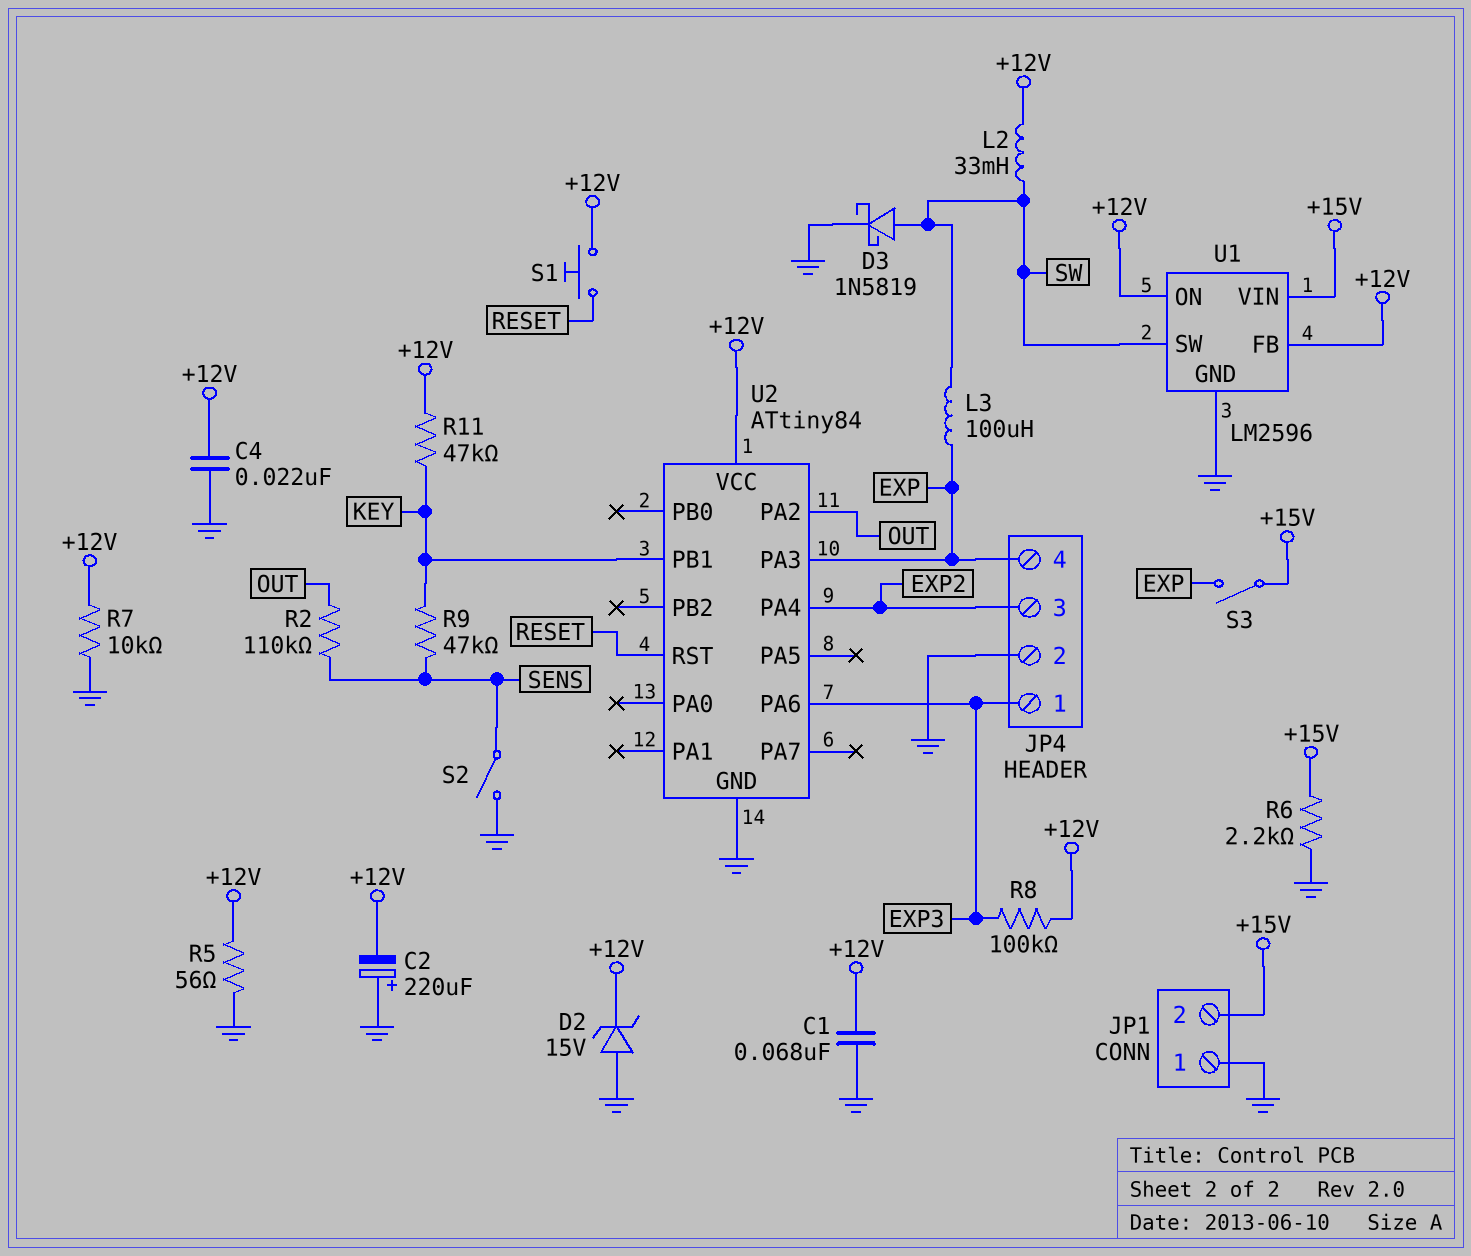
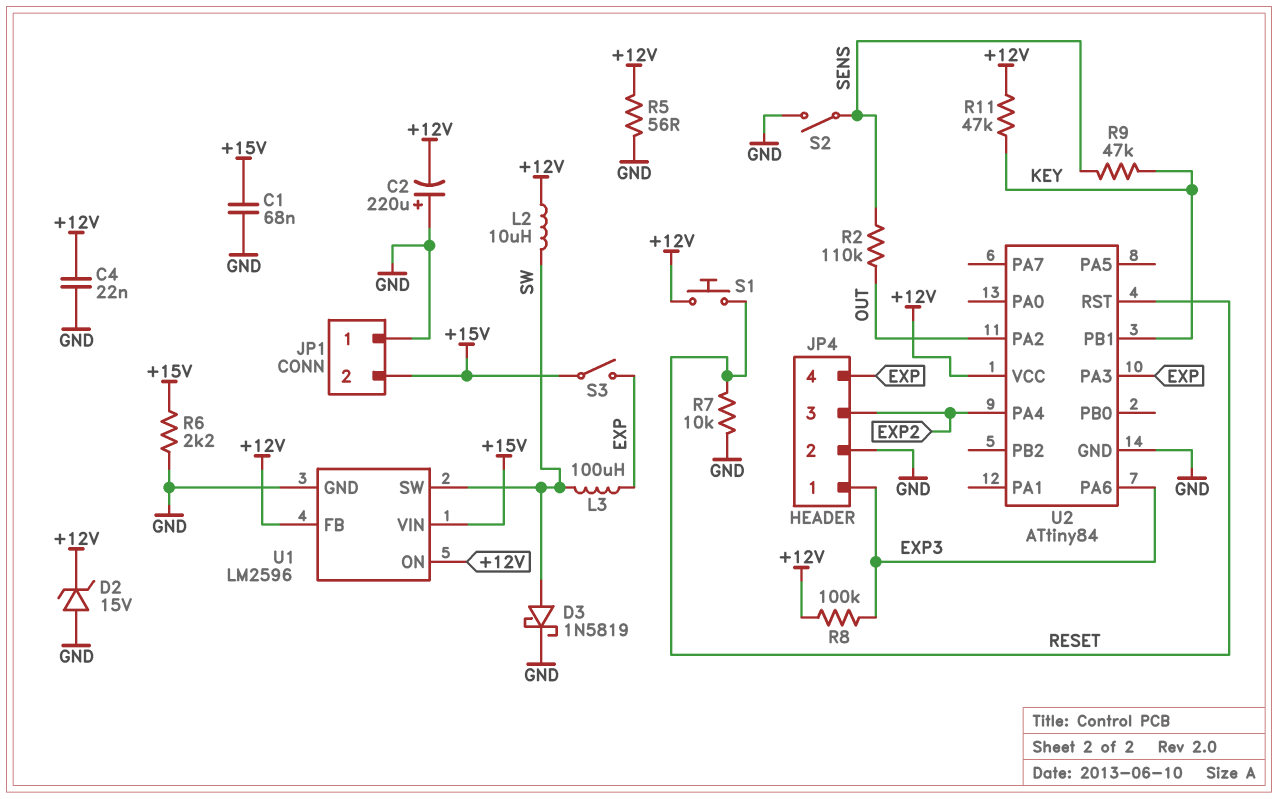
C1: 68nF (+12V, GND) -> 68nF (+15V, GND)
L2: 33mH (+12V, SW) -> 10uH (+12V, SW)
R7: 10k (+12V, GND) -> 10k (GND, RESET)

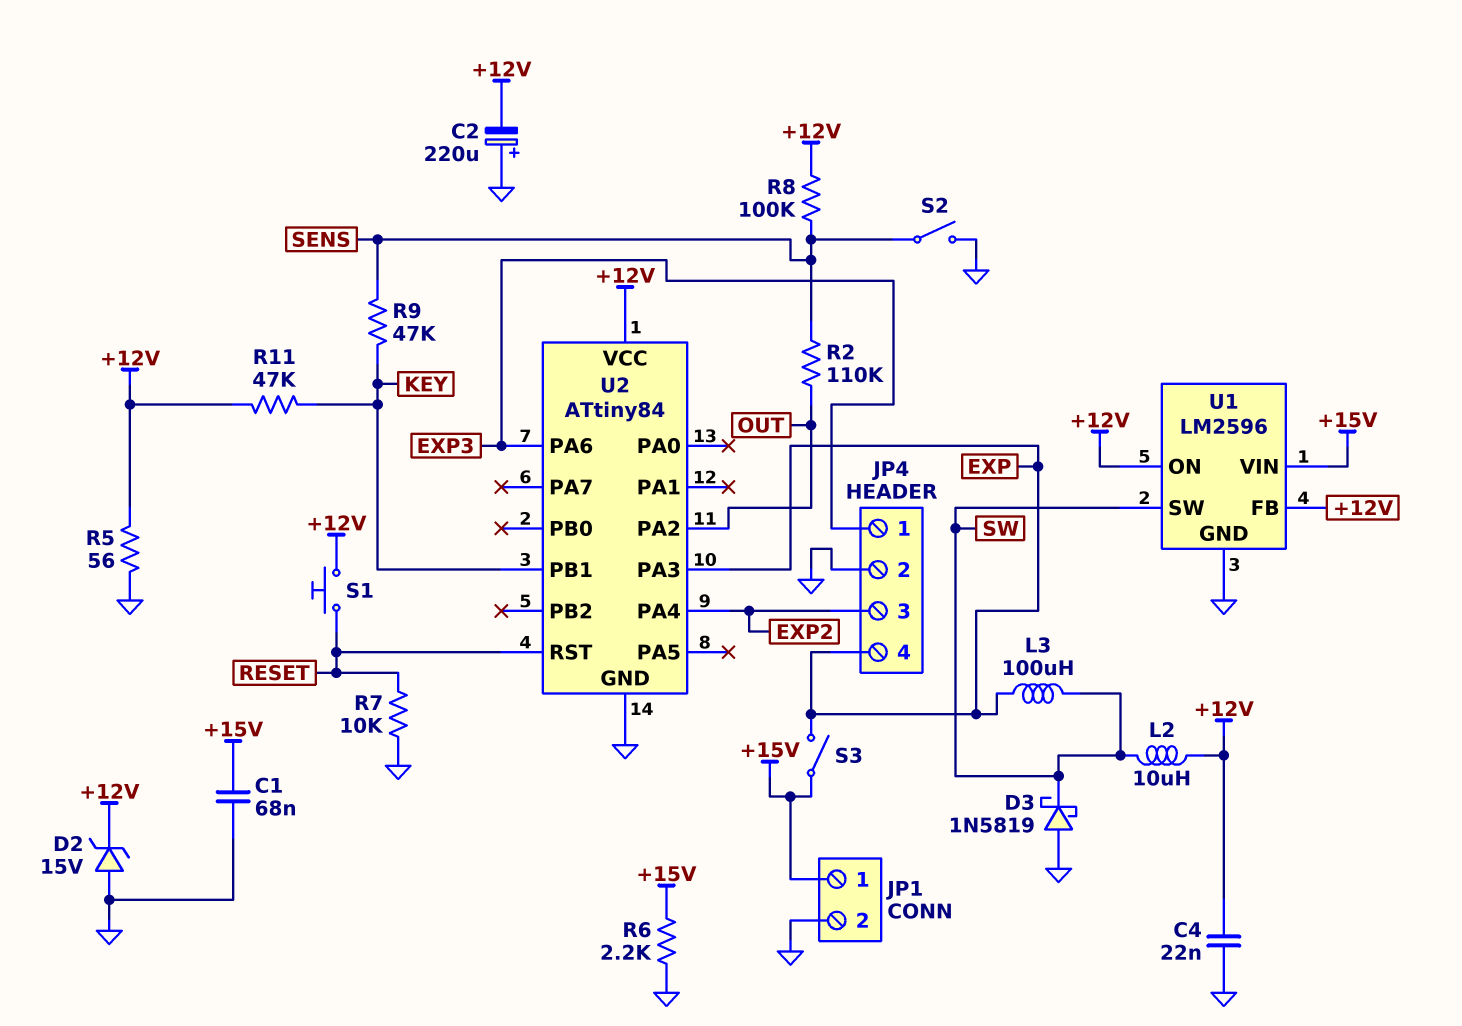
D3: schottky 1N5819 (A SW, K GND) -> schottky 1N5819 (A GND, K SW)
JP1 pin 1: GND -> +15V
JP1 pin 2: +15V -> GND
R8: 100k (+12V, EXP3) -> 100k (+12V, SENS)

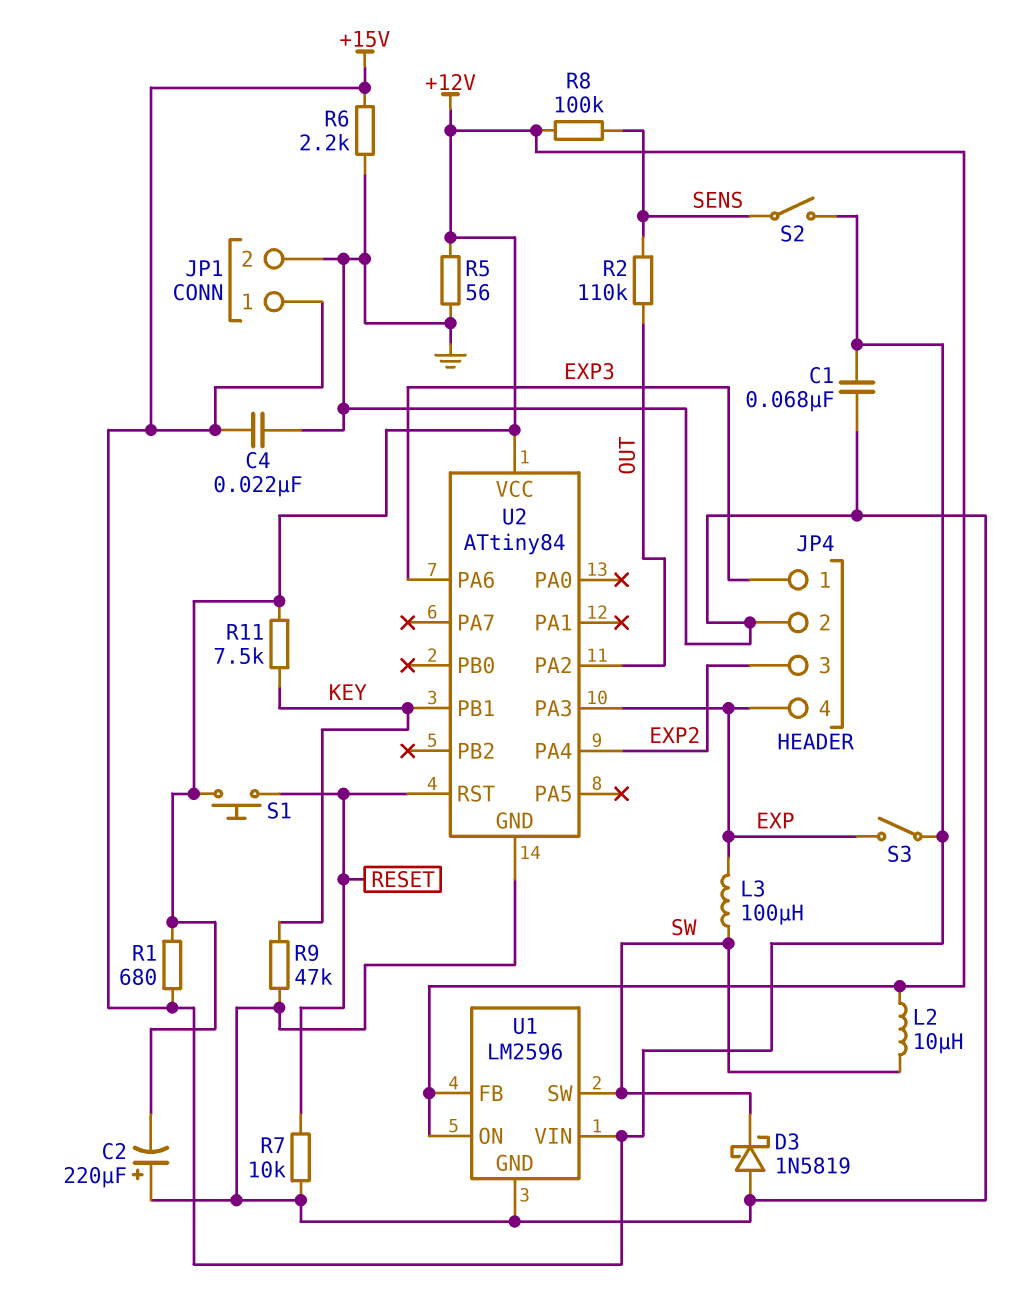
C4: 22nF (+12V, GND) -> 22nF (+15V, GND)
D2: zener 15V (A GND, K +12V) -> none
R1: none -> 680 (+12V, +15V)
R9: 47k (KEY, SENS) -> 47k (GND, KEY)
R11: 47k (+12V, KEY) -> 7.5k (+12V, KEY)
S2: switch (GND, SENS) -> switch (+15V, SENS)

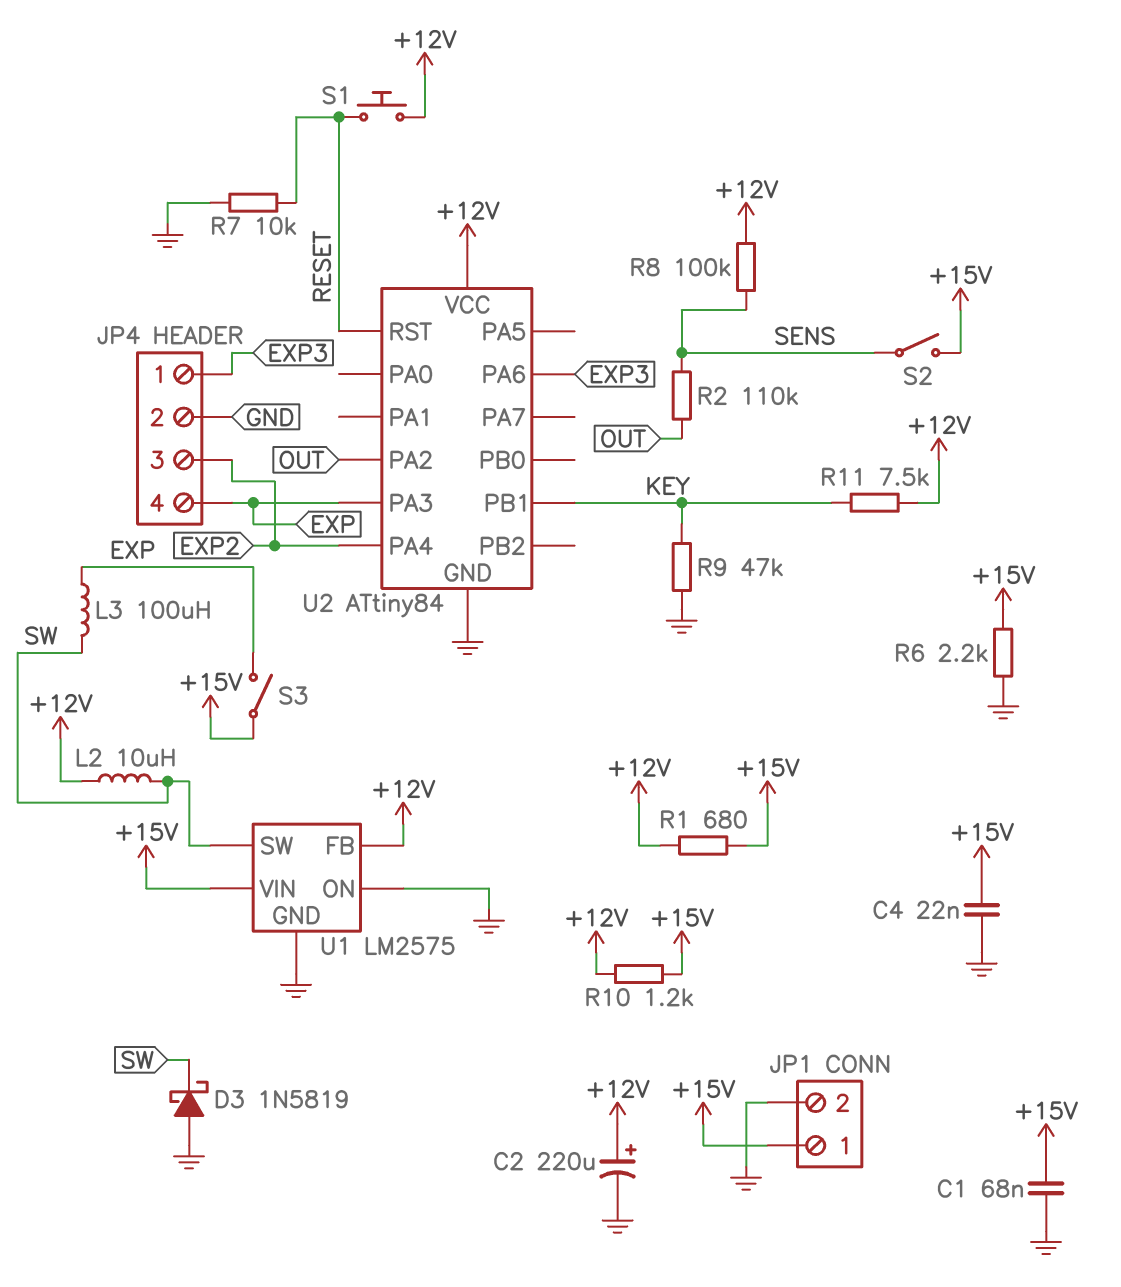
C2: 220uF (plus GND, minus +12V) -> 220uF (plus +12V, minus GND)
R5: 56 (+12V, GND) -> none
R10: none -> 1.2k (+12V, +15V)
U1: LM2596 -> LM2575
U1 pin ON: +12V -> GND

